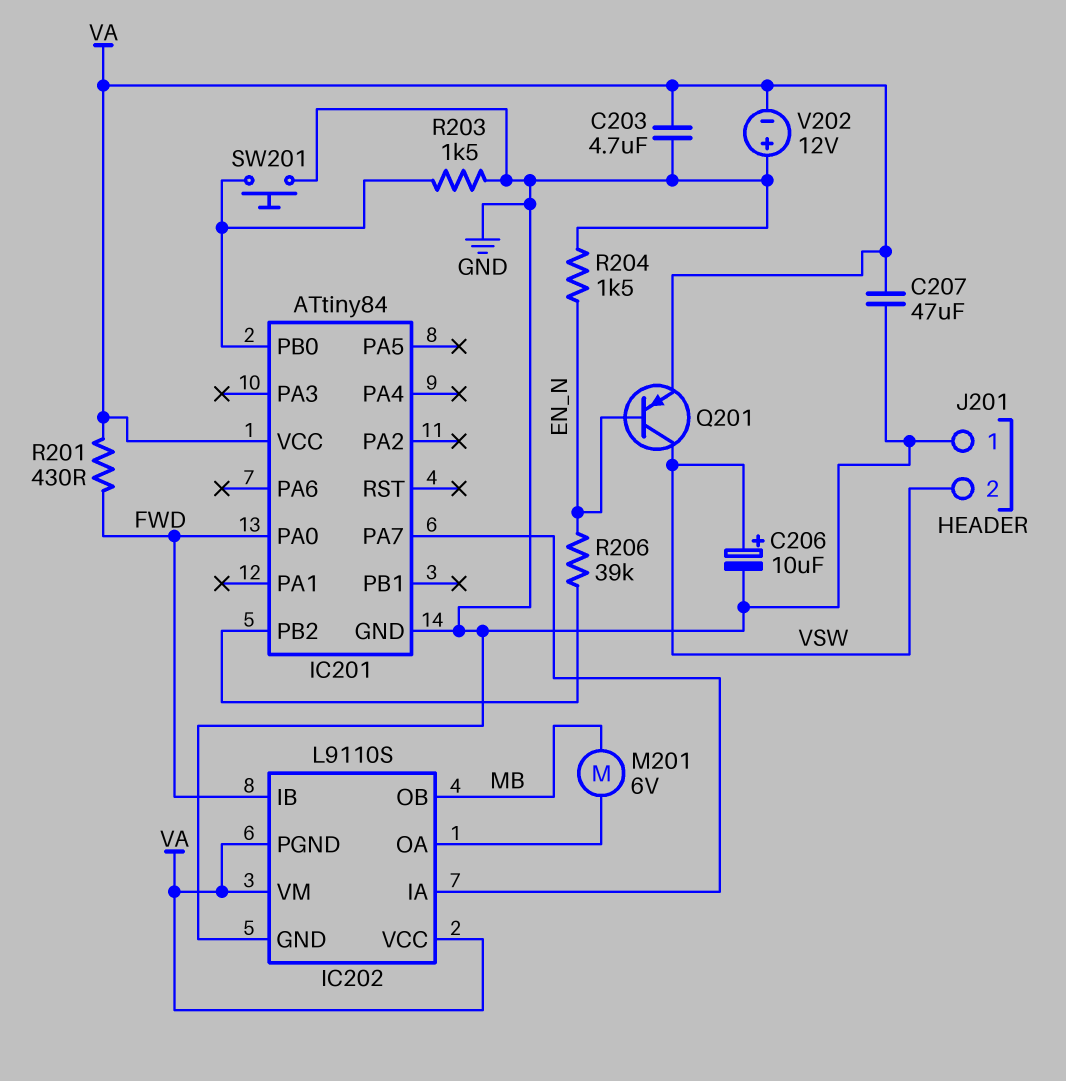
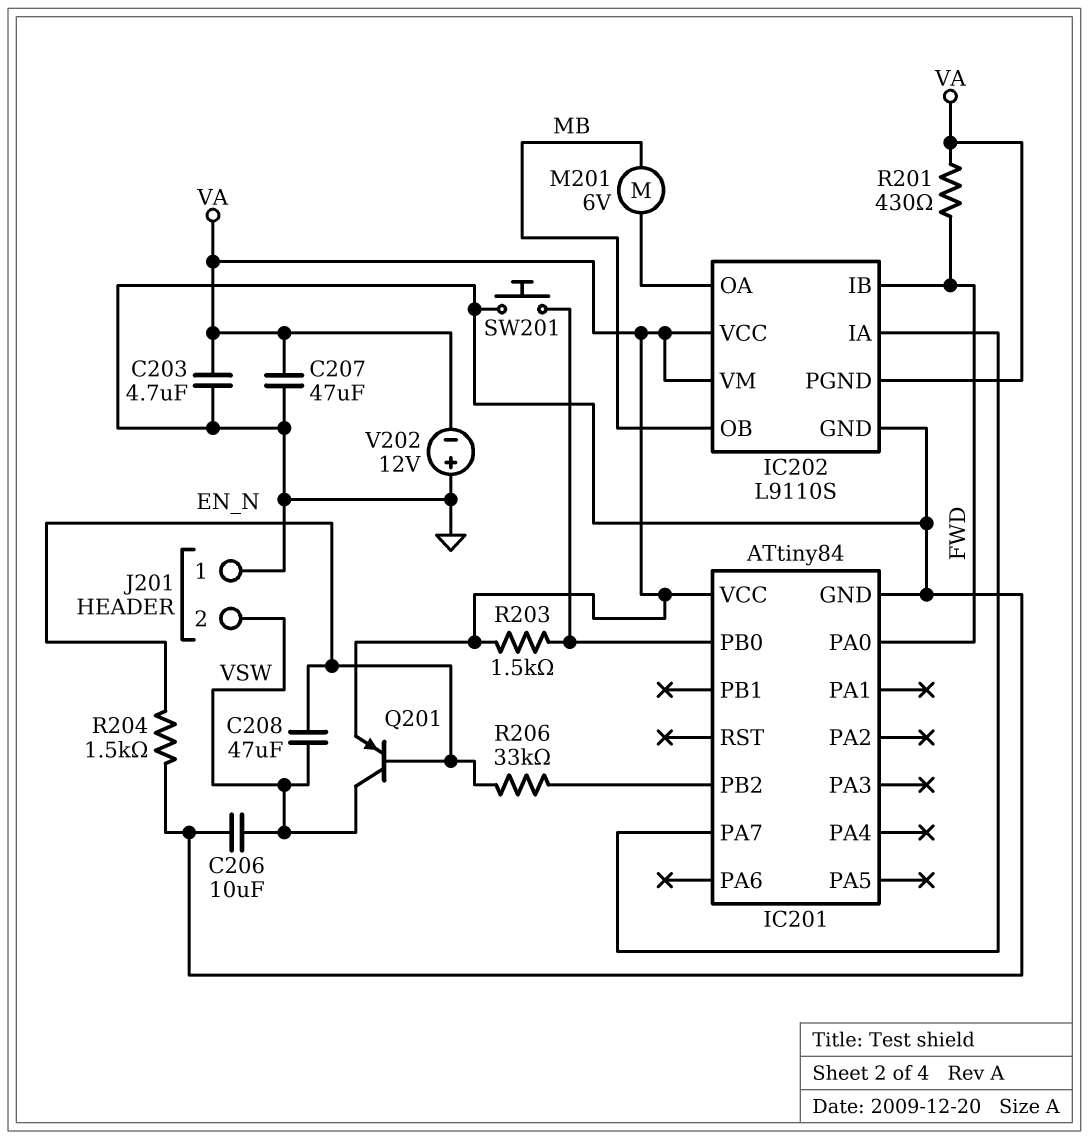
C206: 10uF (plus VSW, minus GND) -> 10uF (GND, VSW)
C208: none -> 47uF (EN_N, VSW)
R203: 1.5k (GND, IC201/PB0) -> 1.5k (IC201/PB0, VA)
R206: 39k (EN_N, IC201/PB2) -> 33k (EN_N, IC201/PB2)

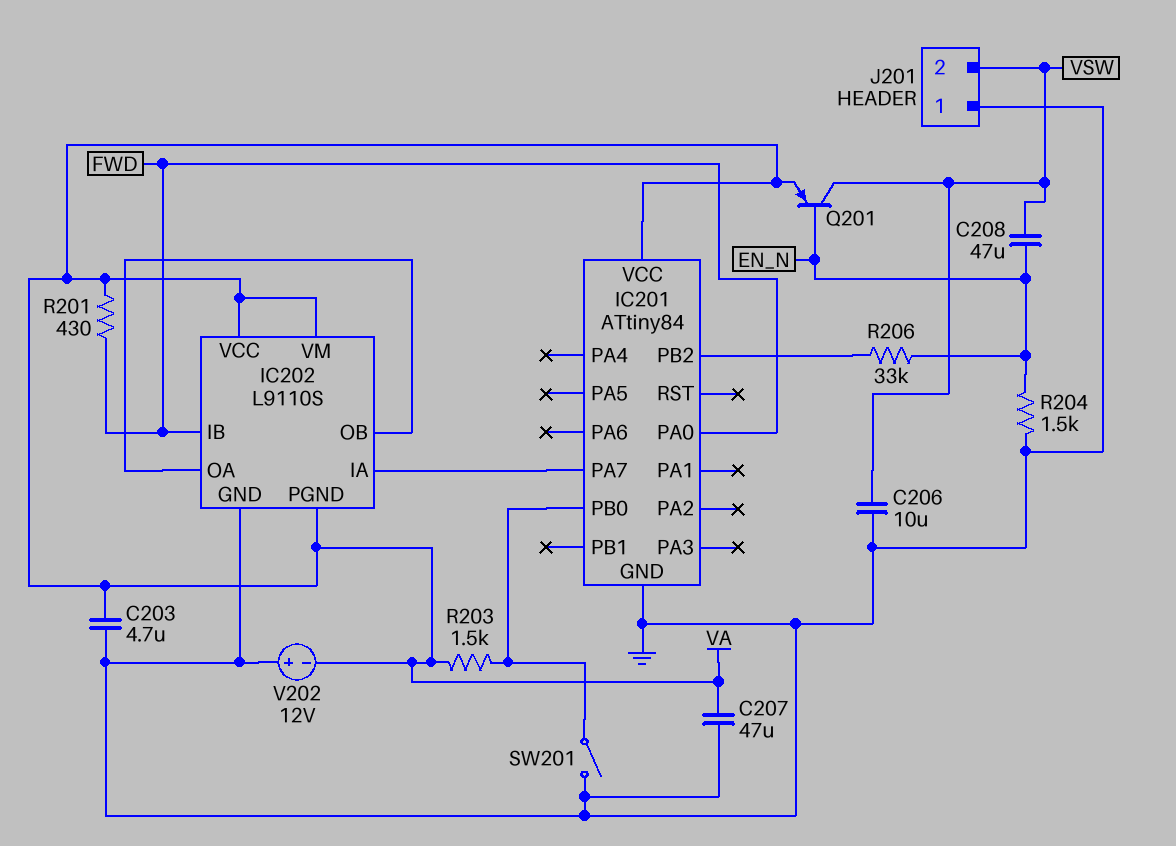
IC202 pin OB: MB -> IC202/OA
M201: motor 6V (IC202/OA, MB) -> none
SW201: button (GND, IC201/PB0) -> switch (GND, IC201/PB0)

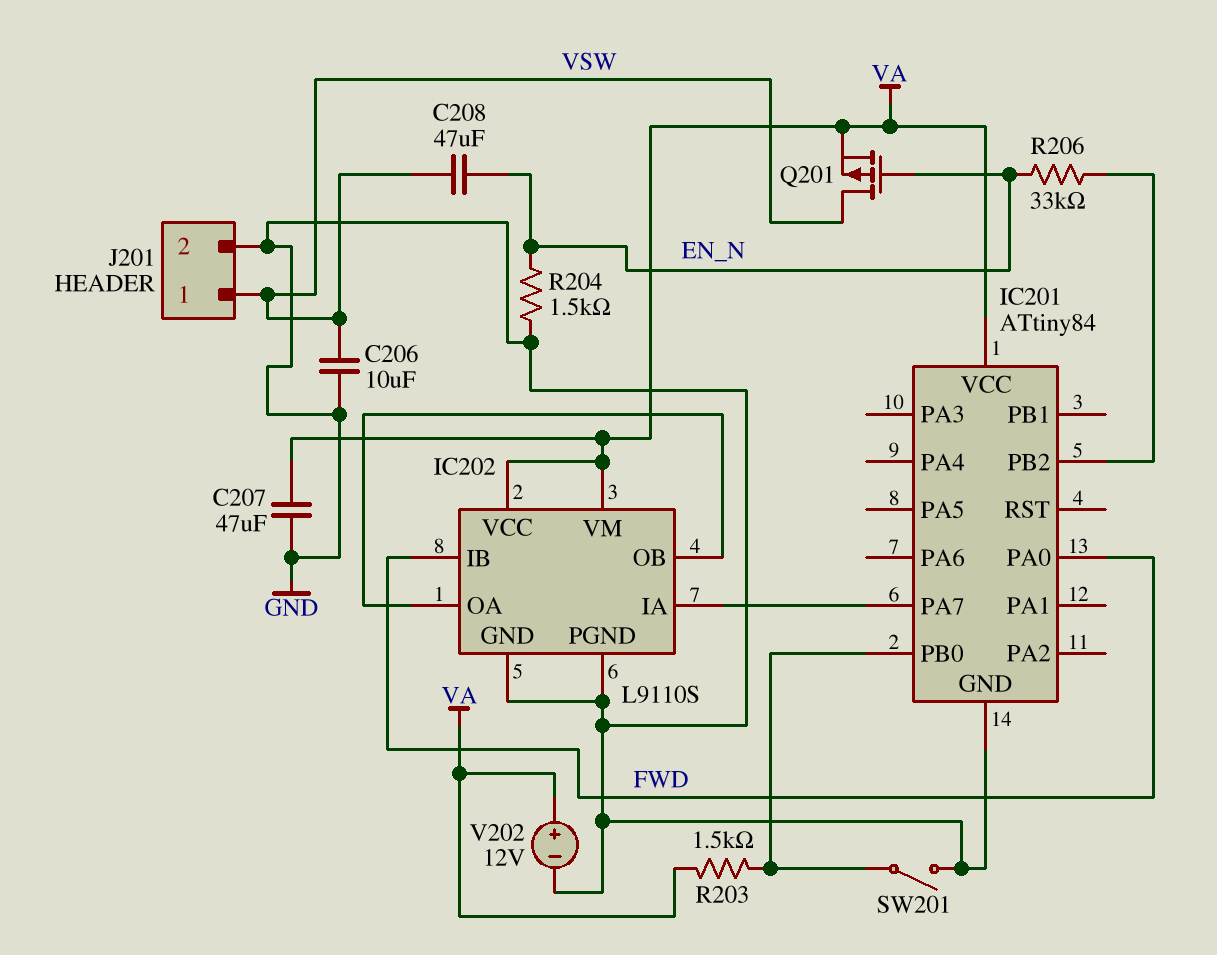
C203: 4.7uF (GND, VA) -> none
IC202 pin PGND: VA -> GND
J201 pin 1: GND -> VSW
J201 pin 2: VSW -> GND
Q201: PNP (B EN_N, C VSW, E VA) -> PMOS (G EN_N, D VSW, S VA)
R201: 430 (FWD, VA) -> none
V202: 12V (plus GND, minus VA) -> 12V (plus VA, minus GND)

